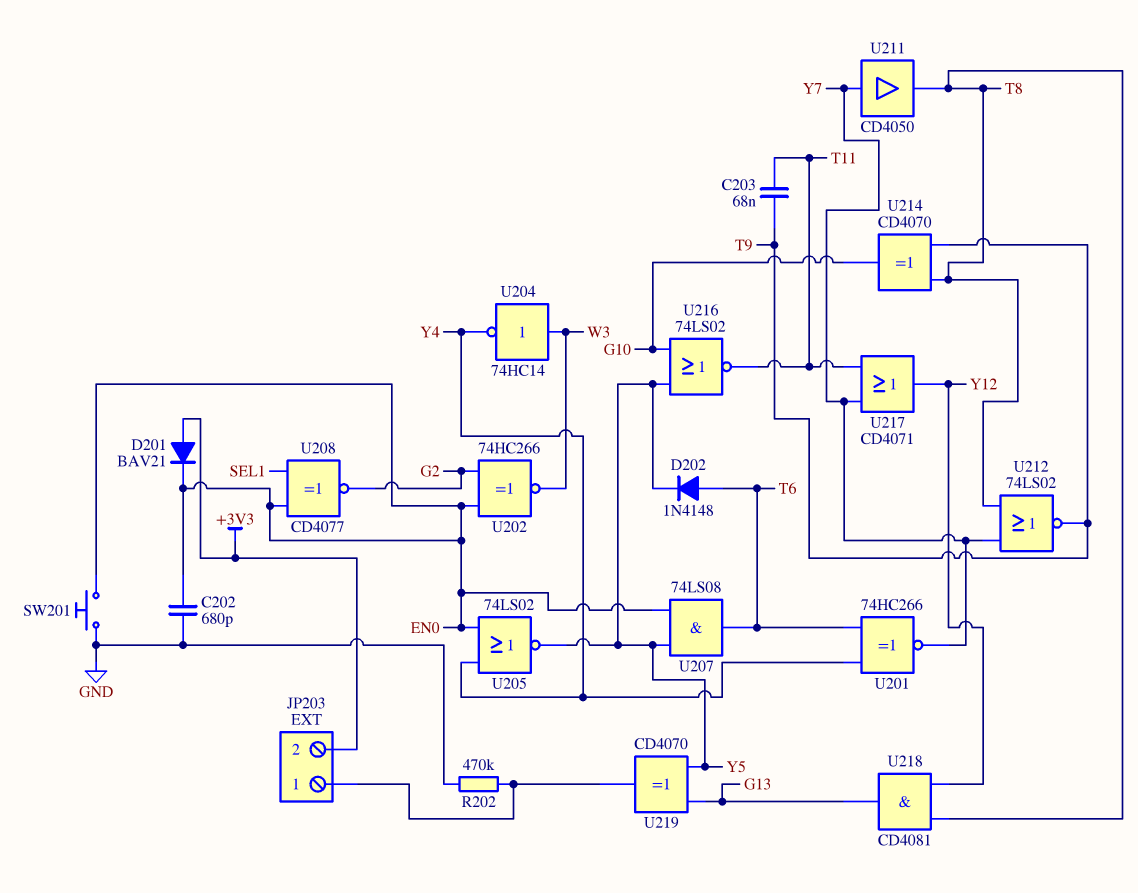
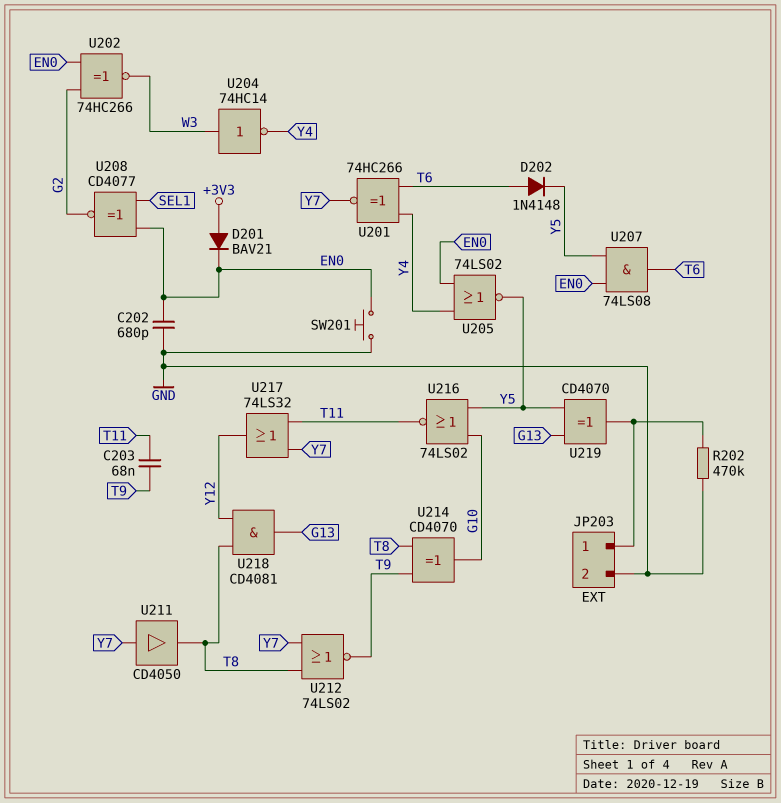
JP203 pin 2: +3V3 -> GND
U217: OR CD4071 (in T11, in Y7, out Y12) -> OR 74LS32 (in T11, in Y7, out Y12)

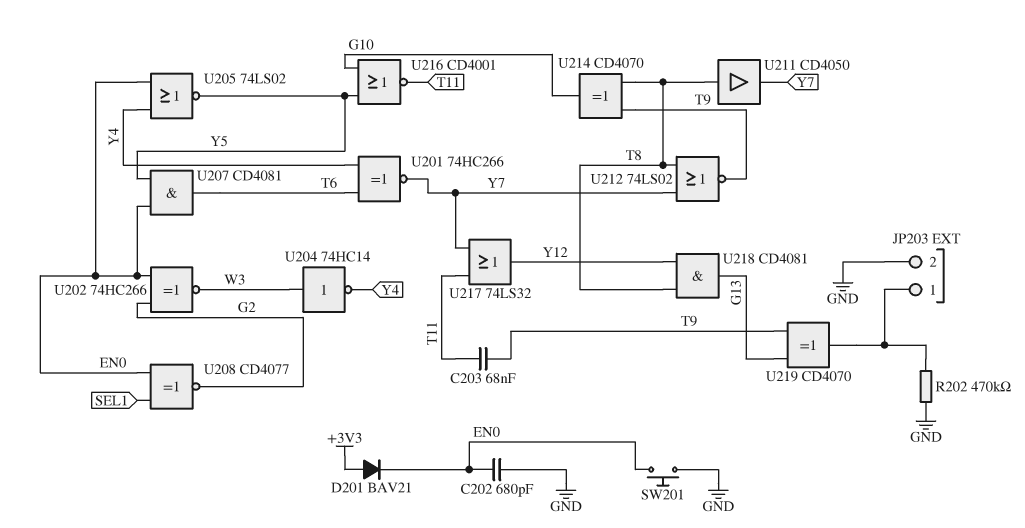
D202: diode 1N4148 (A T6, K Y5) -> none
U207: AND 74LS08 (in EN0, in Y5, out T6) -> AND CD4081 (in EN0, in Y5, out T6)
U211: buffer CD4050 (in Y7, out T8) -> buffer CD4050 (in T8, out Y7)
U216: NOR 74LS02 (in G10, in Y5, out T11) -> NOR CD4001 (in G10, in Y5, out T11)
U219: XOR CD4070 (in G13, in Y5, out JP203/1) -> XOR CD4070 (in G13, in T9, out JP203/1)

